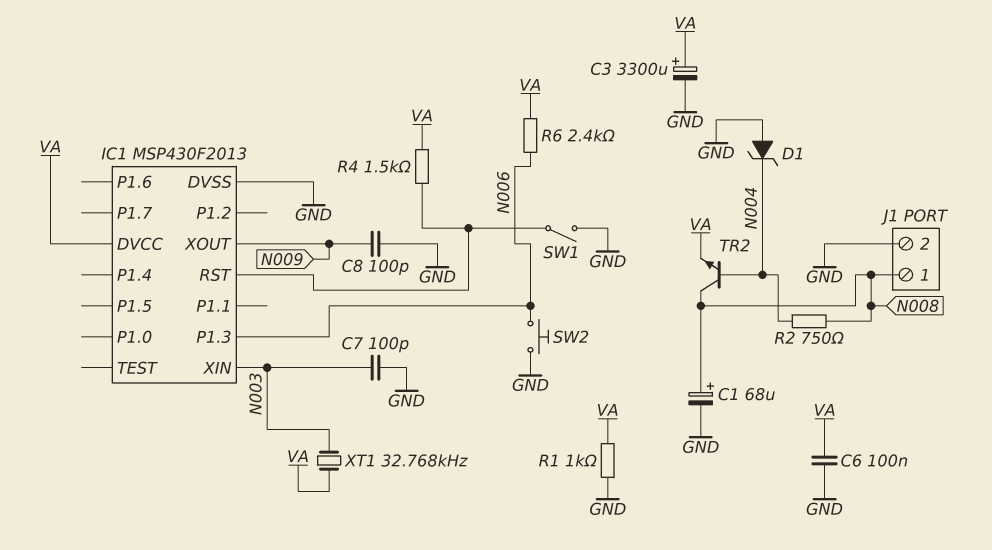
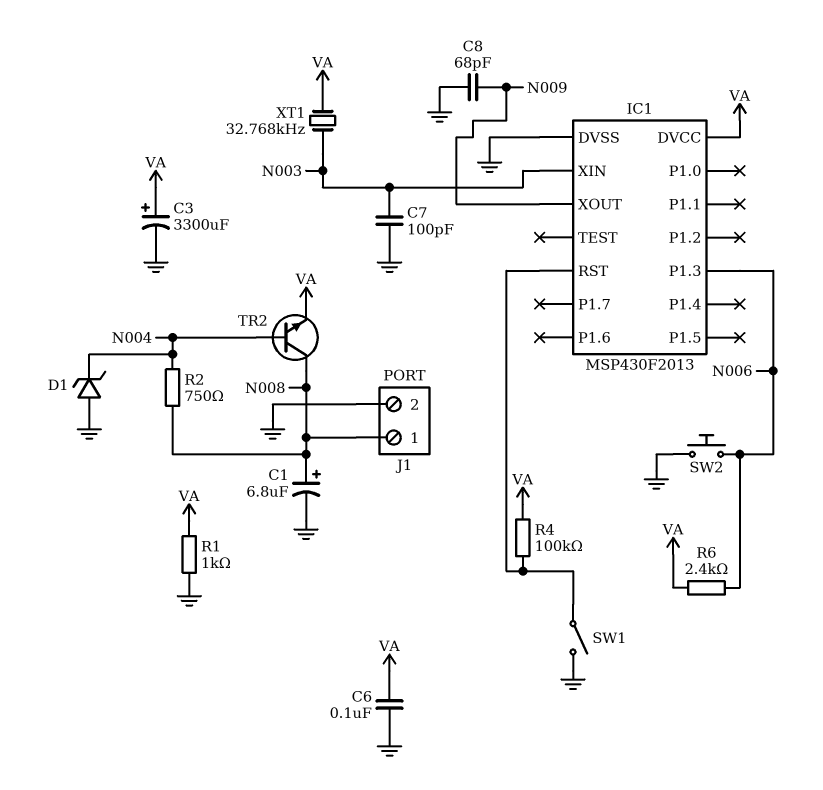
C1: 68uF (plus N008, minus GND) -> 6.8uF (plus N008, minus GND)
C8: 100pF (GND, N009) -> 68pF (GND, N009)
R4: 1.5k (IC1/RST, VA) -> 100k (IC1/RST, VA)

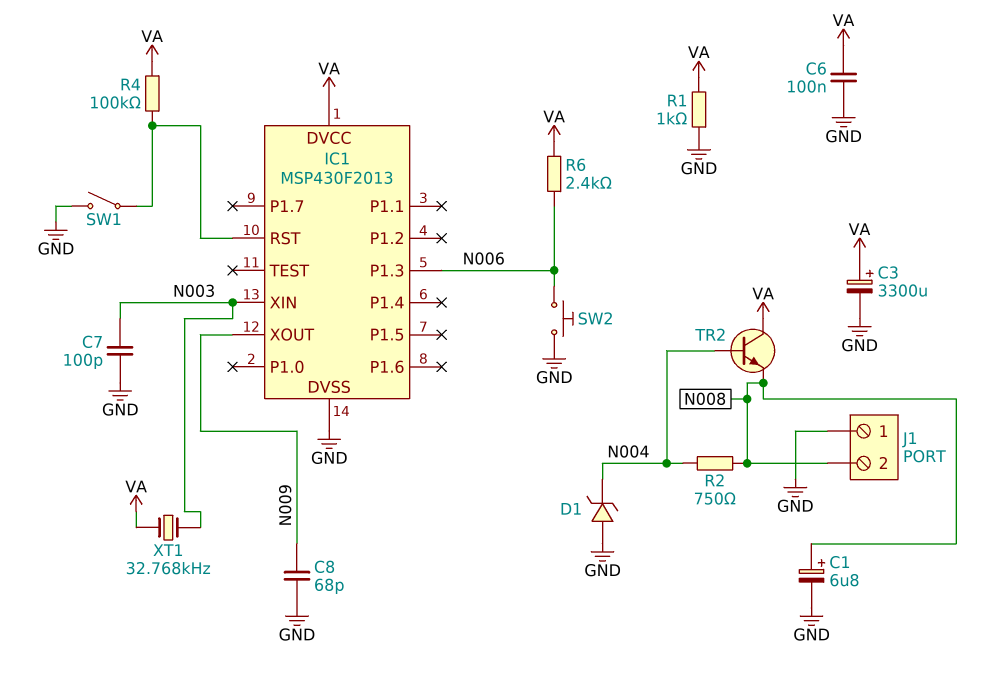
J1 pin 1: N008 -> GND
J1 pin 2: GND -> N008
TR2: NPN (B N004, C N008, E VA) -> NPN (B N004, C VA, E N008)

